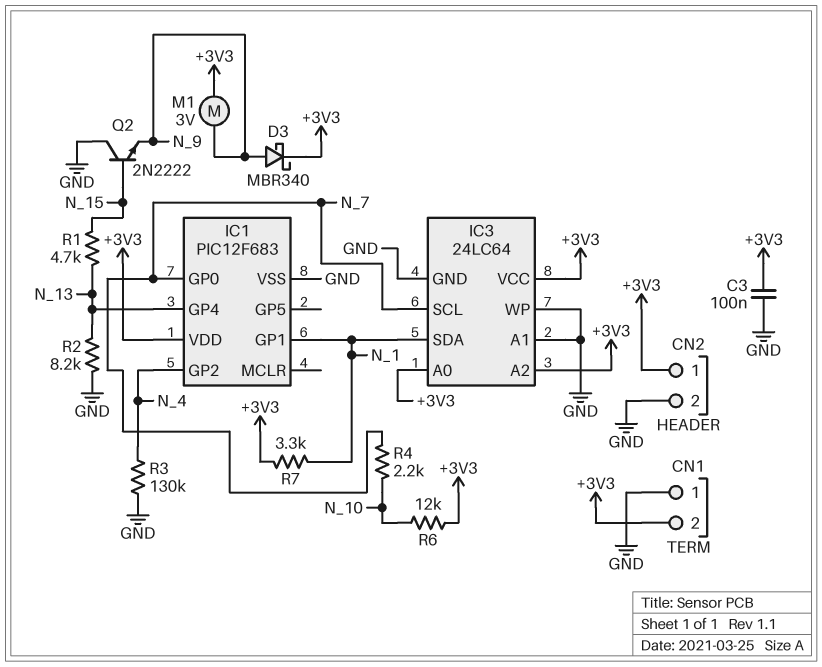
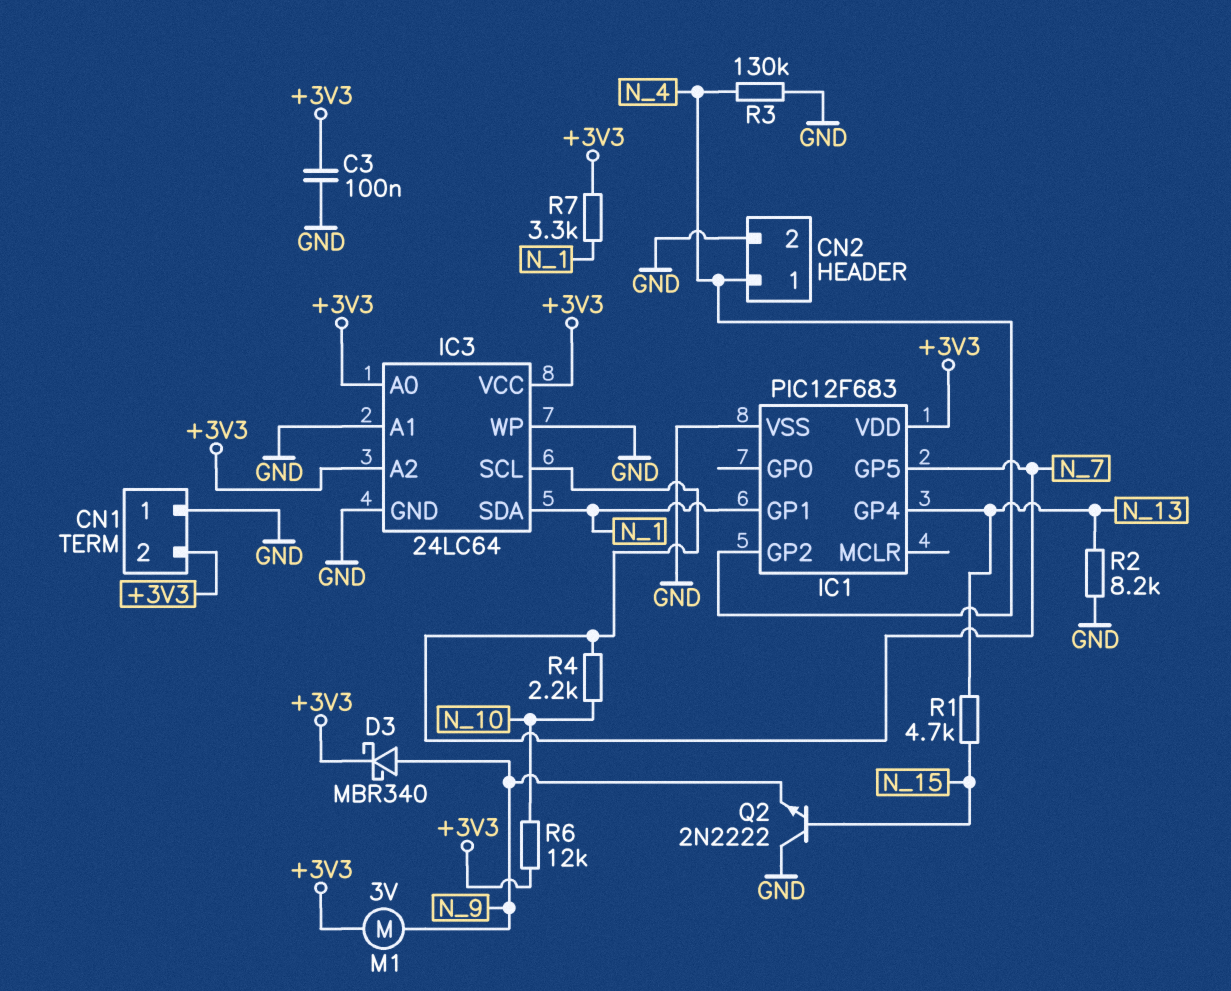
CN2 pin 1: +3V3 -> N_4
IC1 pin GP0: N_7 -> none
IC1 pin GP5: none -> N_7

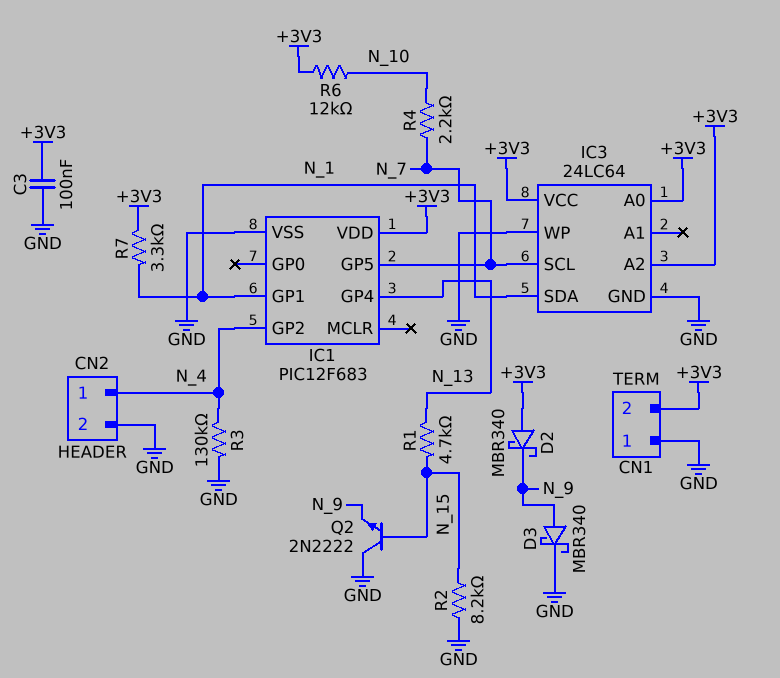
D2: none -> schottky MBR340 (A +3V3, K N_9)
D3: schottky MBR340 (A N_9, K +3V3) -> schottky MBR340 (A N_9, K GND)
IC3 pin A1: GND -> none
M1: motor 3V (+3V3, N_9) -> none
R2: 8.2k (GND, N_13) -> 8.2k (GND, N_15)

